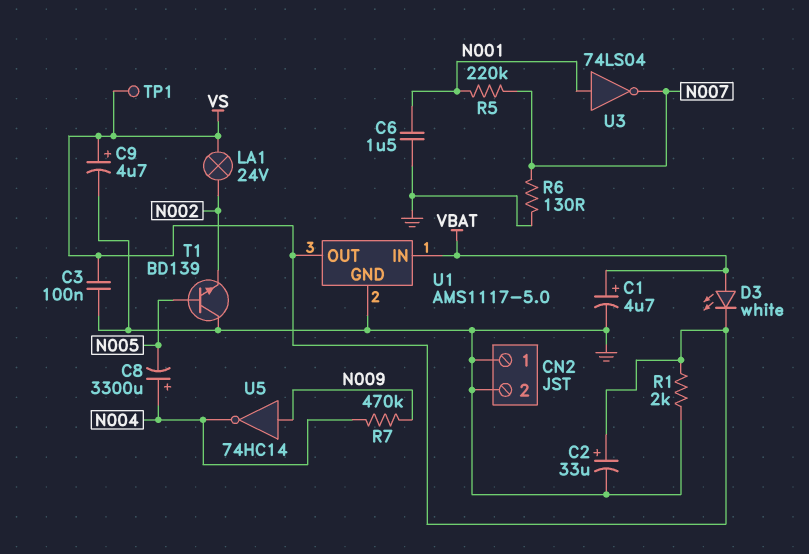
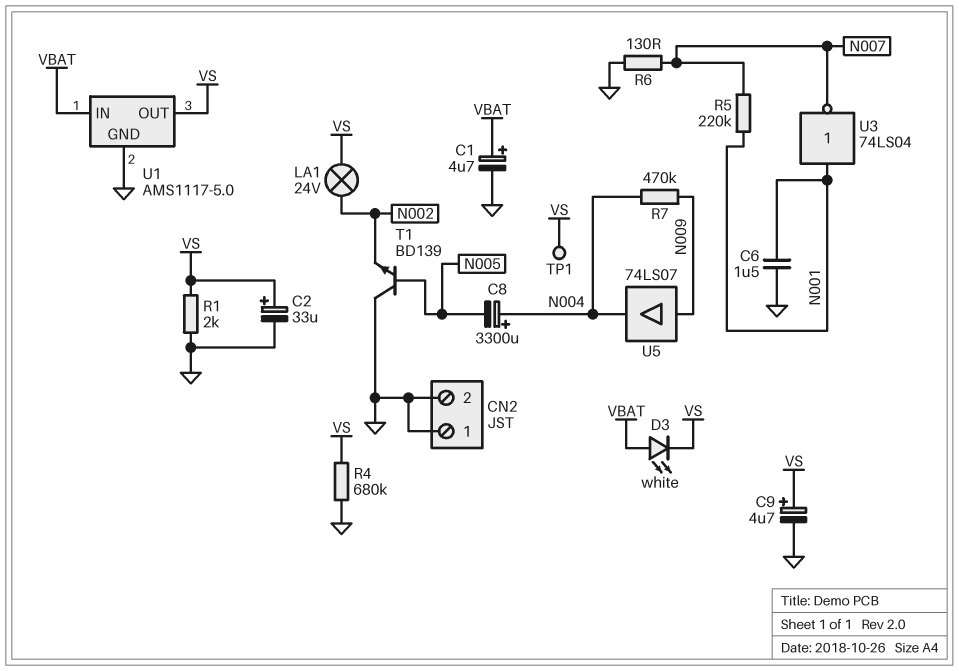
C3: 100nF (GND, VS) -> none
R4: none -> 680k (GND, VS)
U5: NOT 74HC14 (in N009, out N004) -> buffer 74LS07 (in N009, out N004)

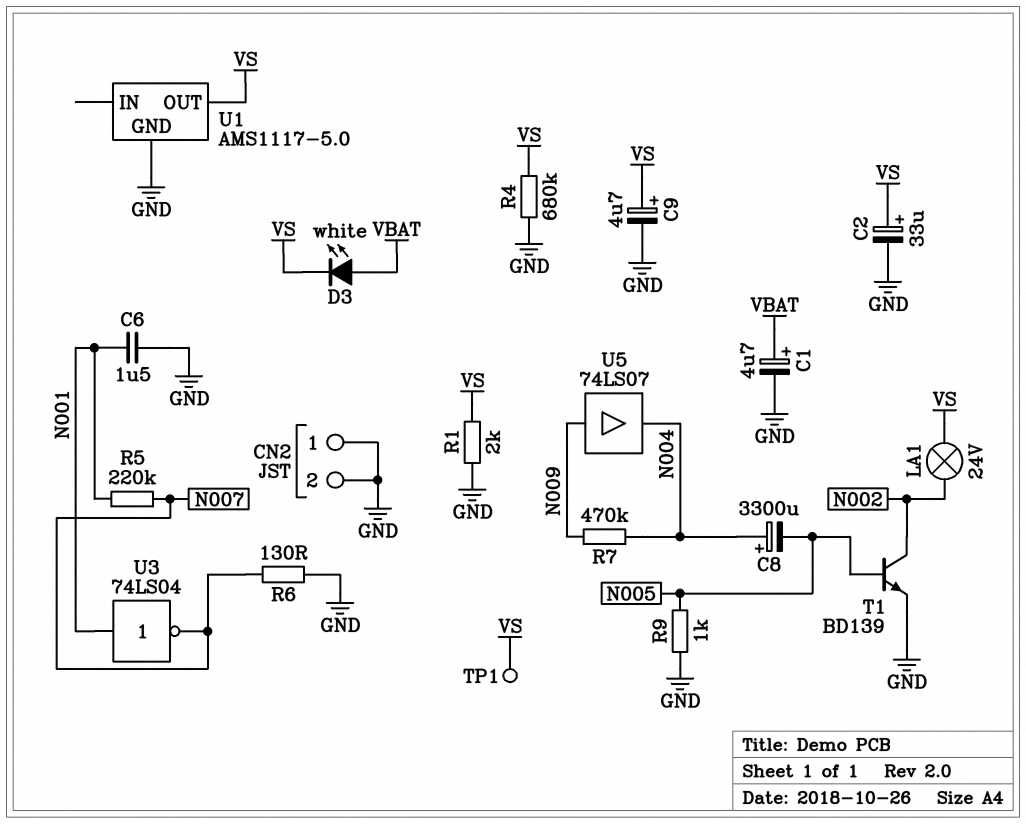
R9: none -> 1k (GND, N005)
T1: NPN BD139 (B N005, C GND, E N002) -> NPN BD139 (B N005, C N002, E GND)
U1 pin IN: VBAT -> none

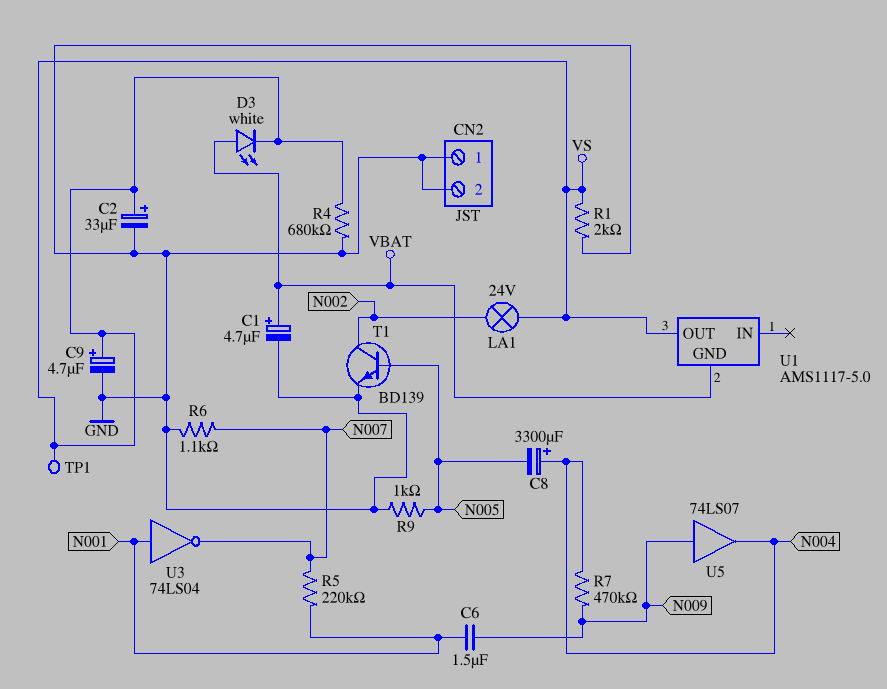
C6: 1.5uF (GND, N001) -> 1.5uF (N001, N009)
R6: 130 (GND, N007) -> 1.1k (GND, N007)
U1 pin GND: GND -> VBAT

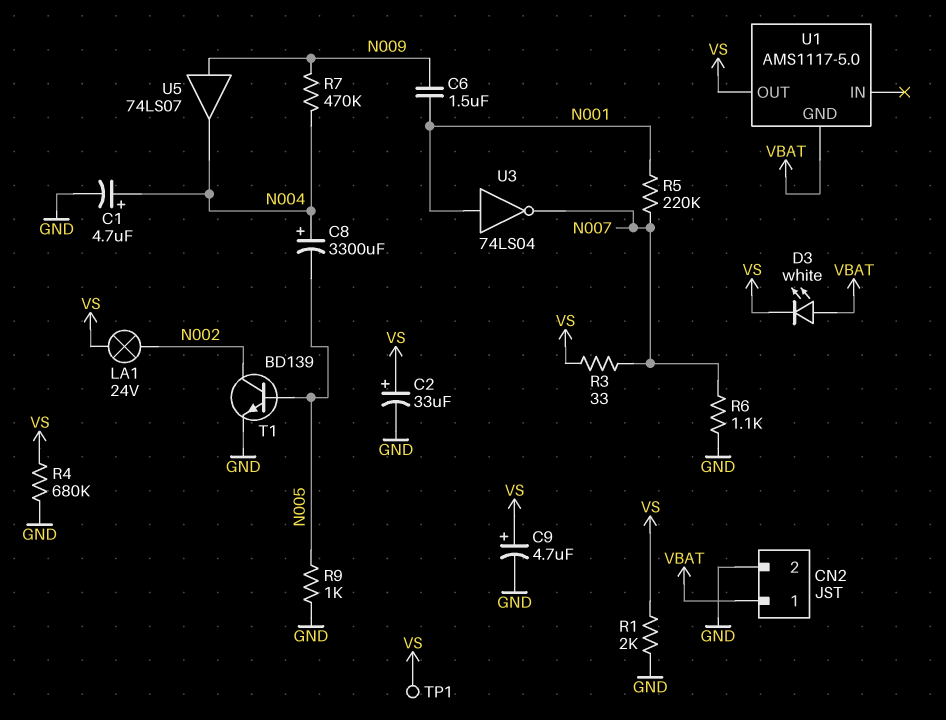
C1: 4.7uF (plus VBAT, minus GND) -> 4.7uF (plus N004, minus GND)
CN2 pin 1: GND -> VBAT
R3: none -> 33 (N007, VS)

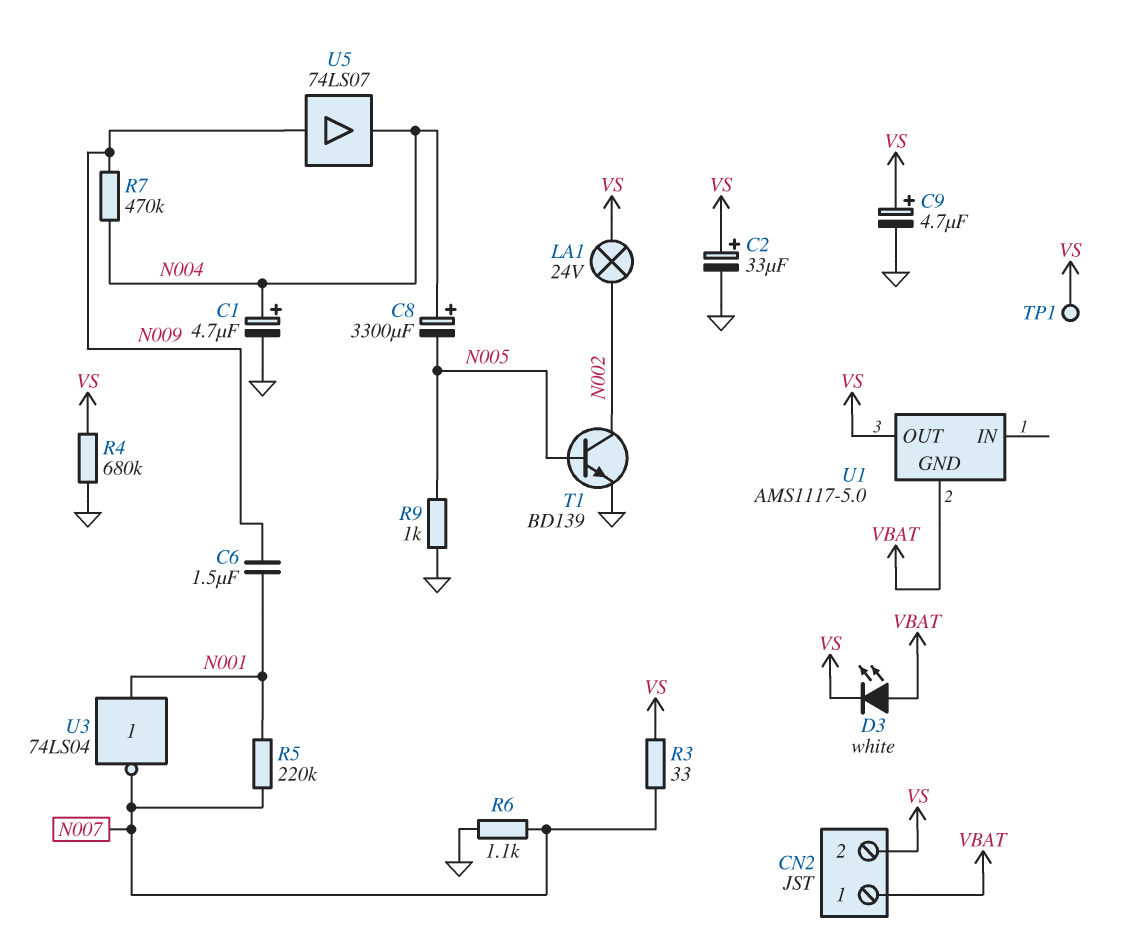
CN2 pin 2: GND -> VS
R1: 2k (GND, VS) -> none

